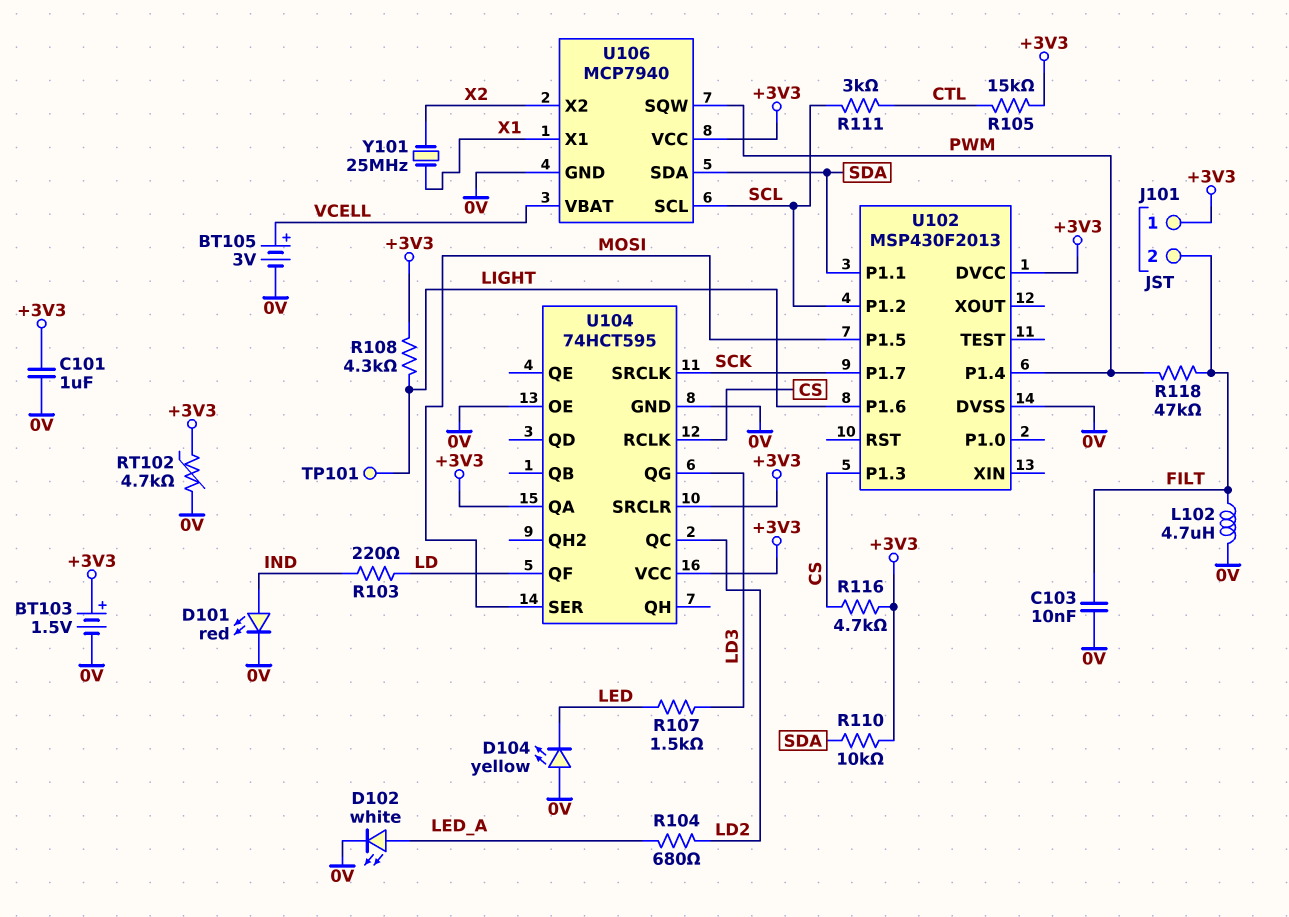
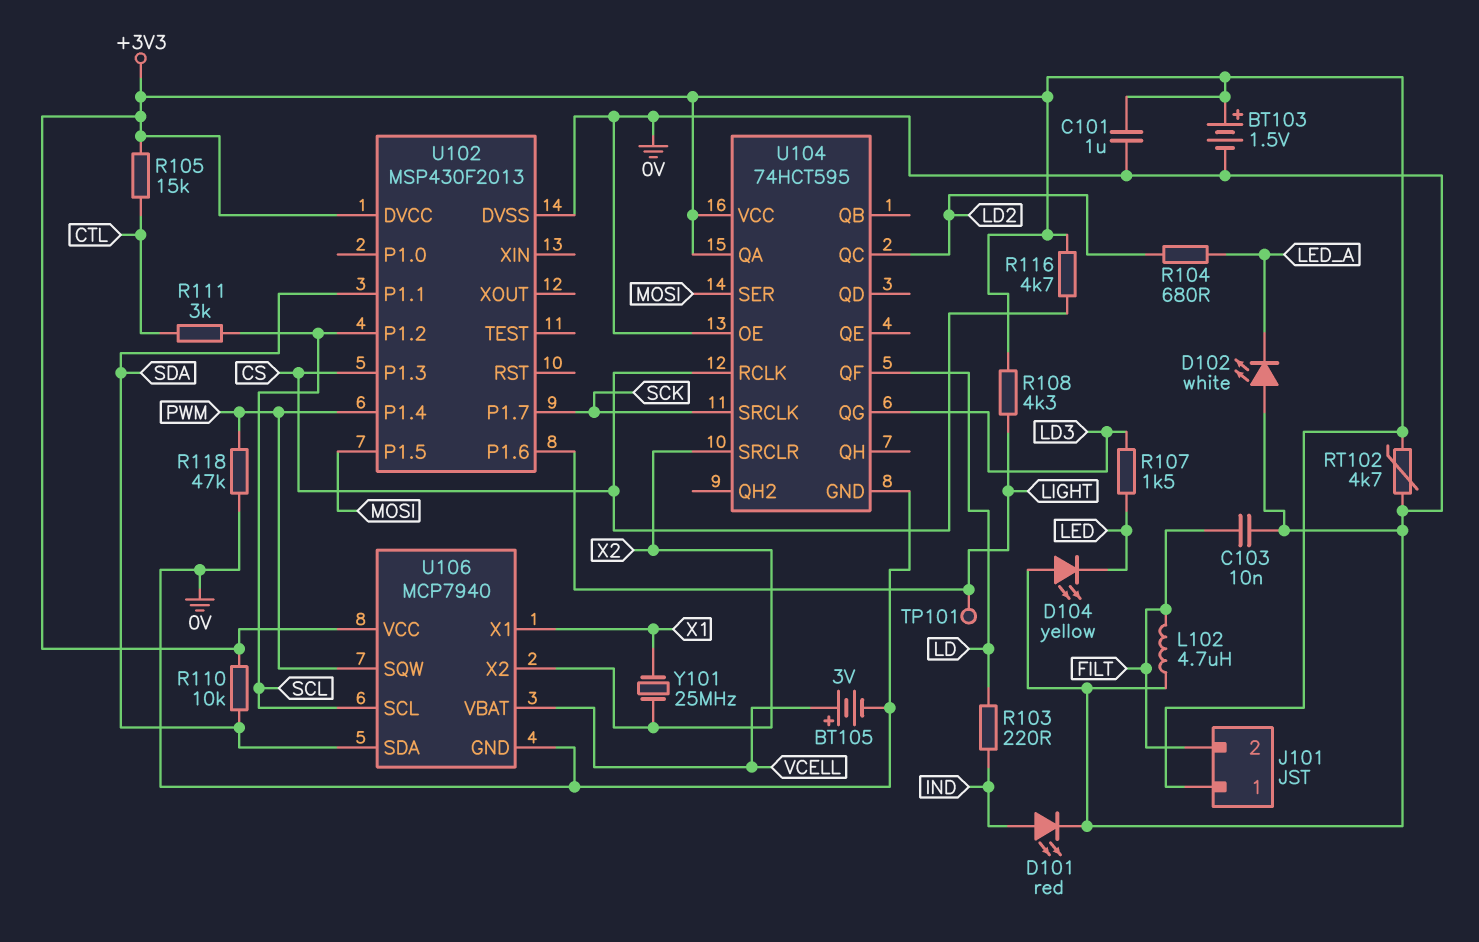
D102: LED white (A LED_A, K 0V) -> LED white (A 0V, K LED_A)
R118: 47k (FILT, PWM) -> 47k (0V, PWM)
U104 pin SRCLR: +3V3 -> X2

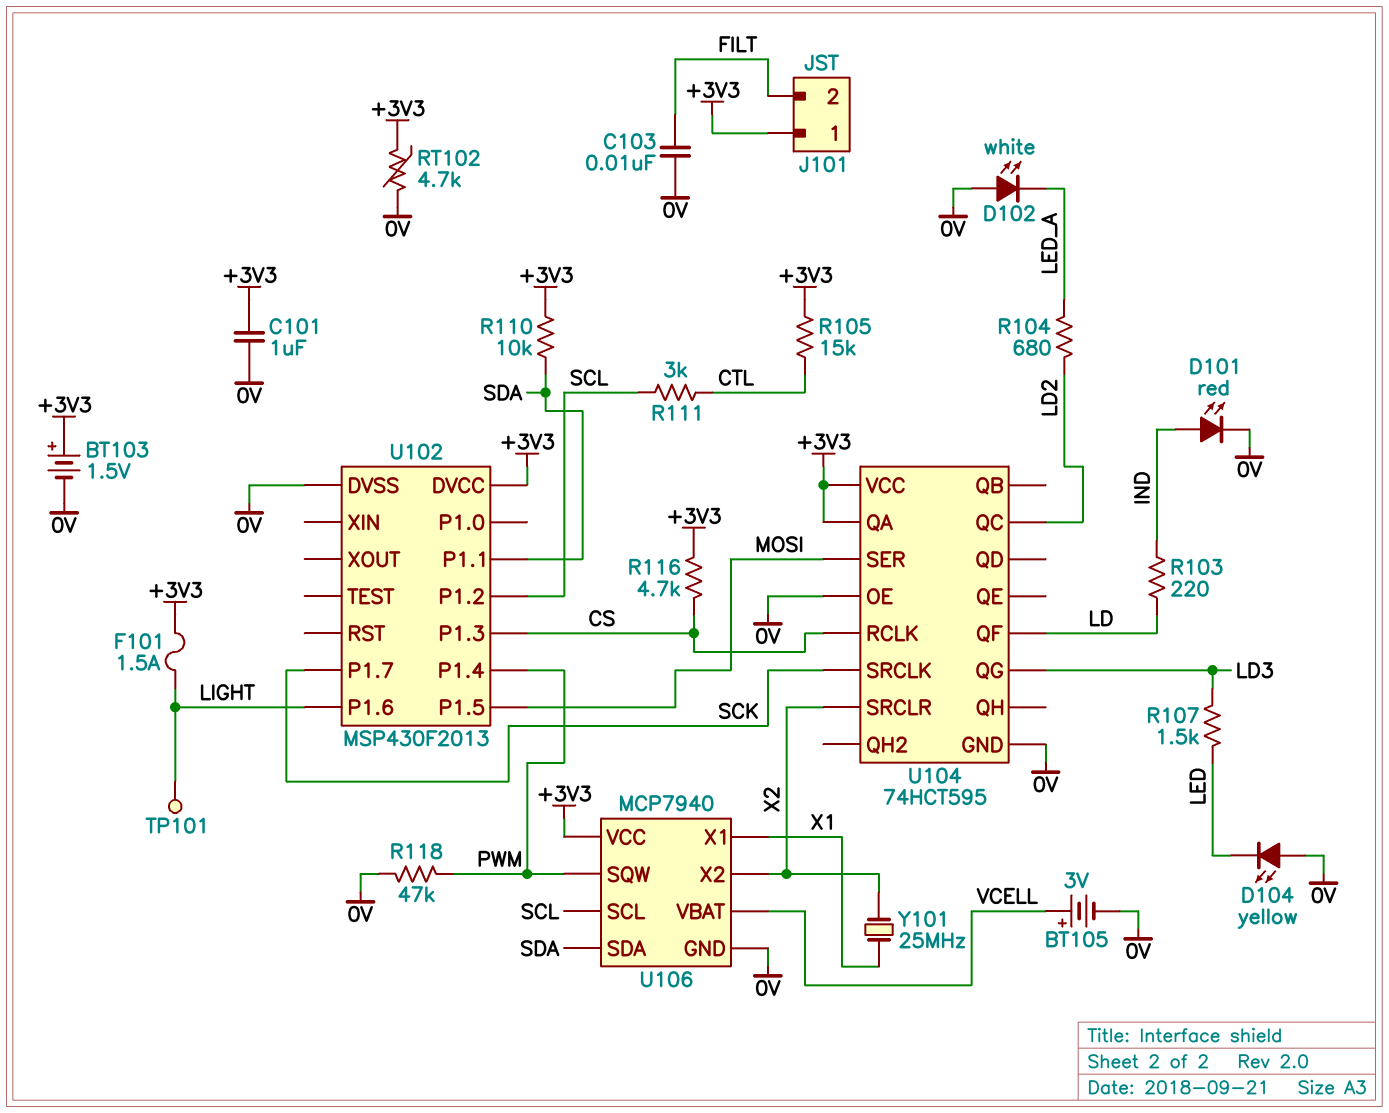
F101: none -> 1.5A (+3V3, LIGHT)
L102: 4.7uH (0V, FILT) -> none
R108: 4.3k (+3V3, LIGHT) -> none

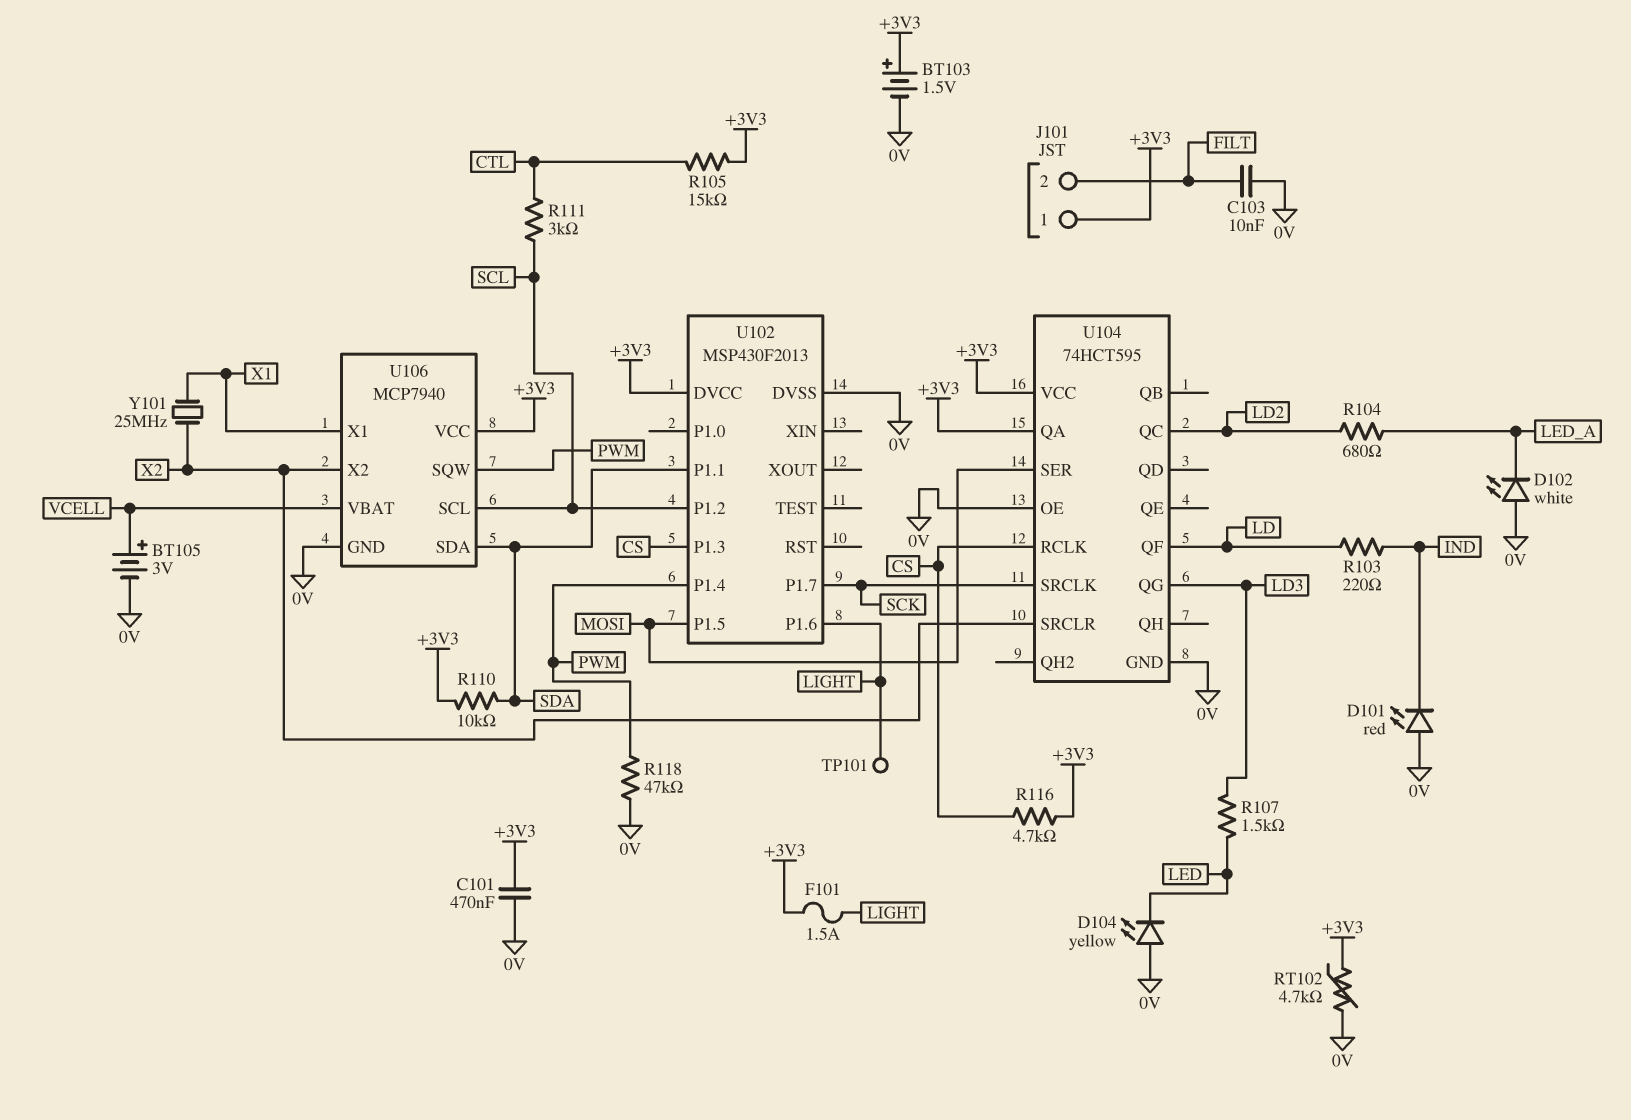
C101: 1uF (+3V3, 0V) -> 470nF (+3V3, 0V)
D101: LED red (A IND, K 0V) -> LED red (A 0V, K IND)

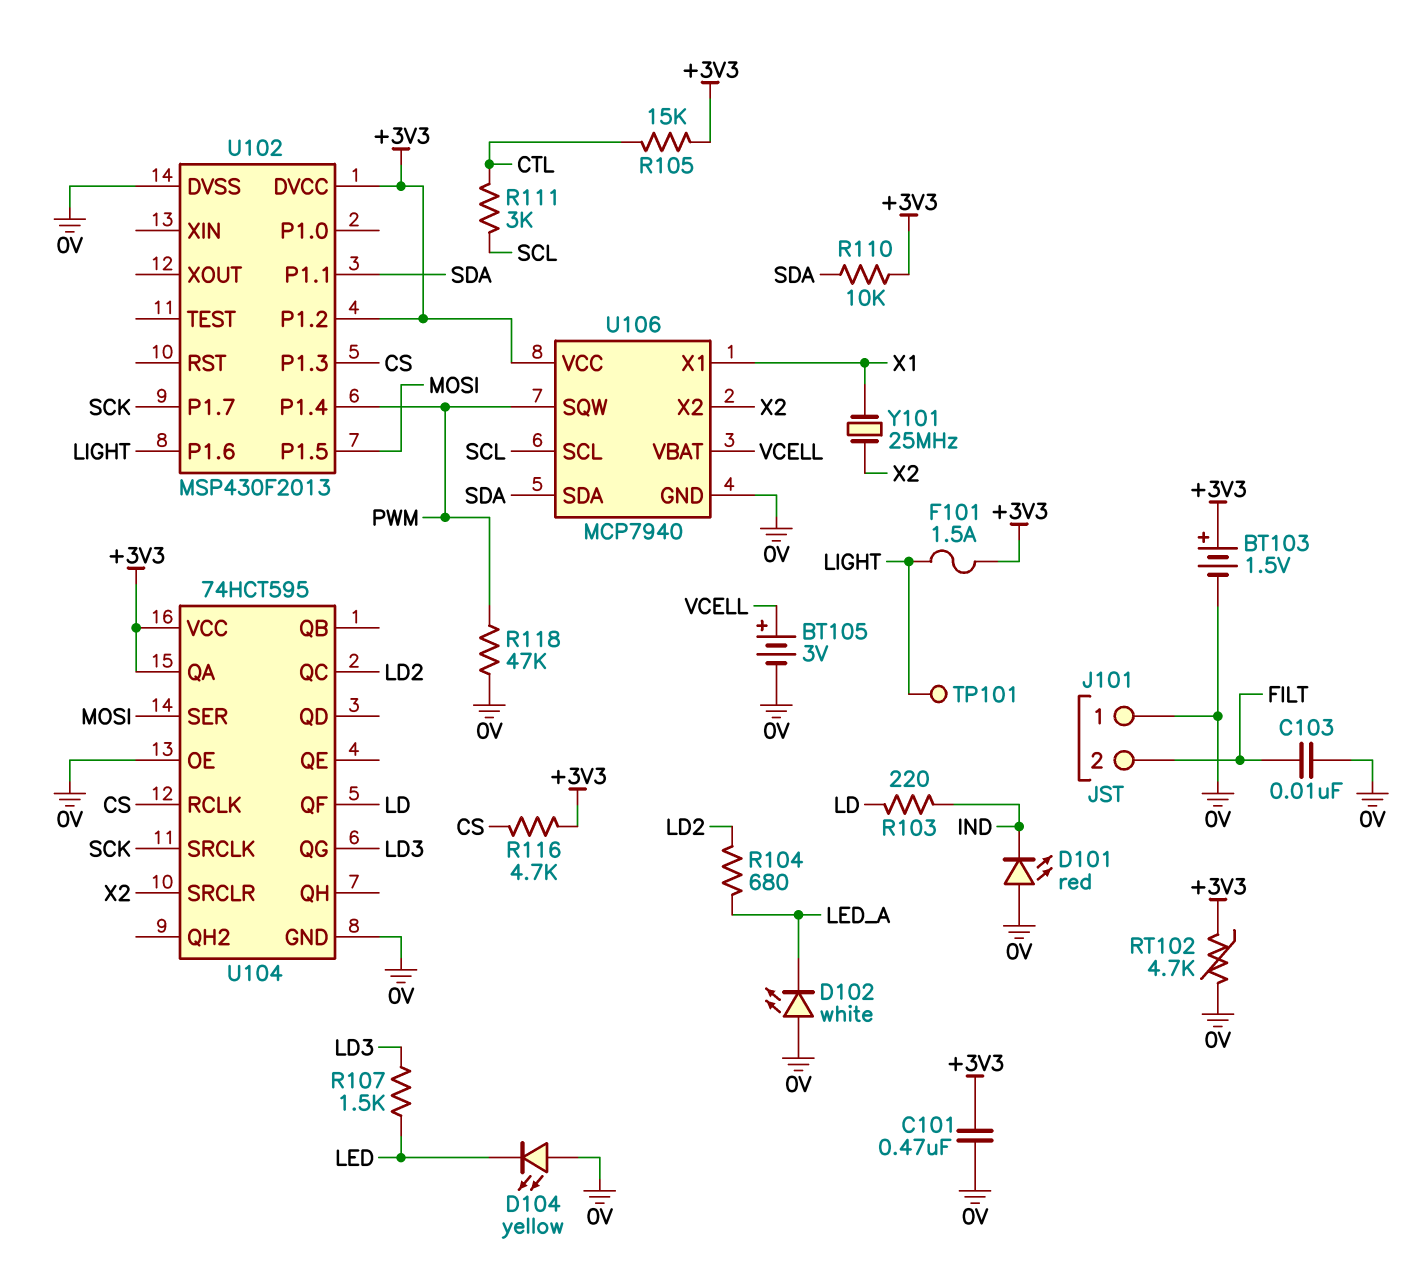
J101 pin 1: +3V3 -> 0V
U102 pin P1.2: SCL -> +3V3

